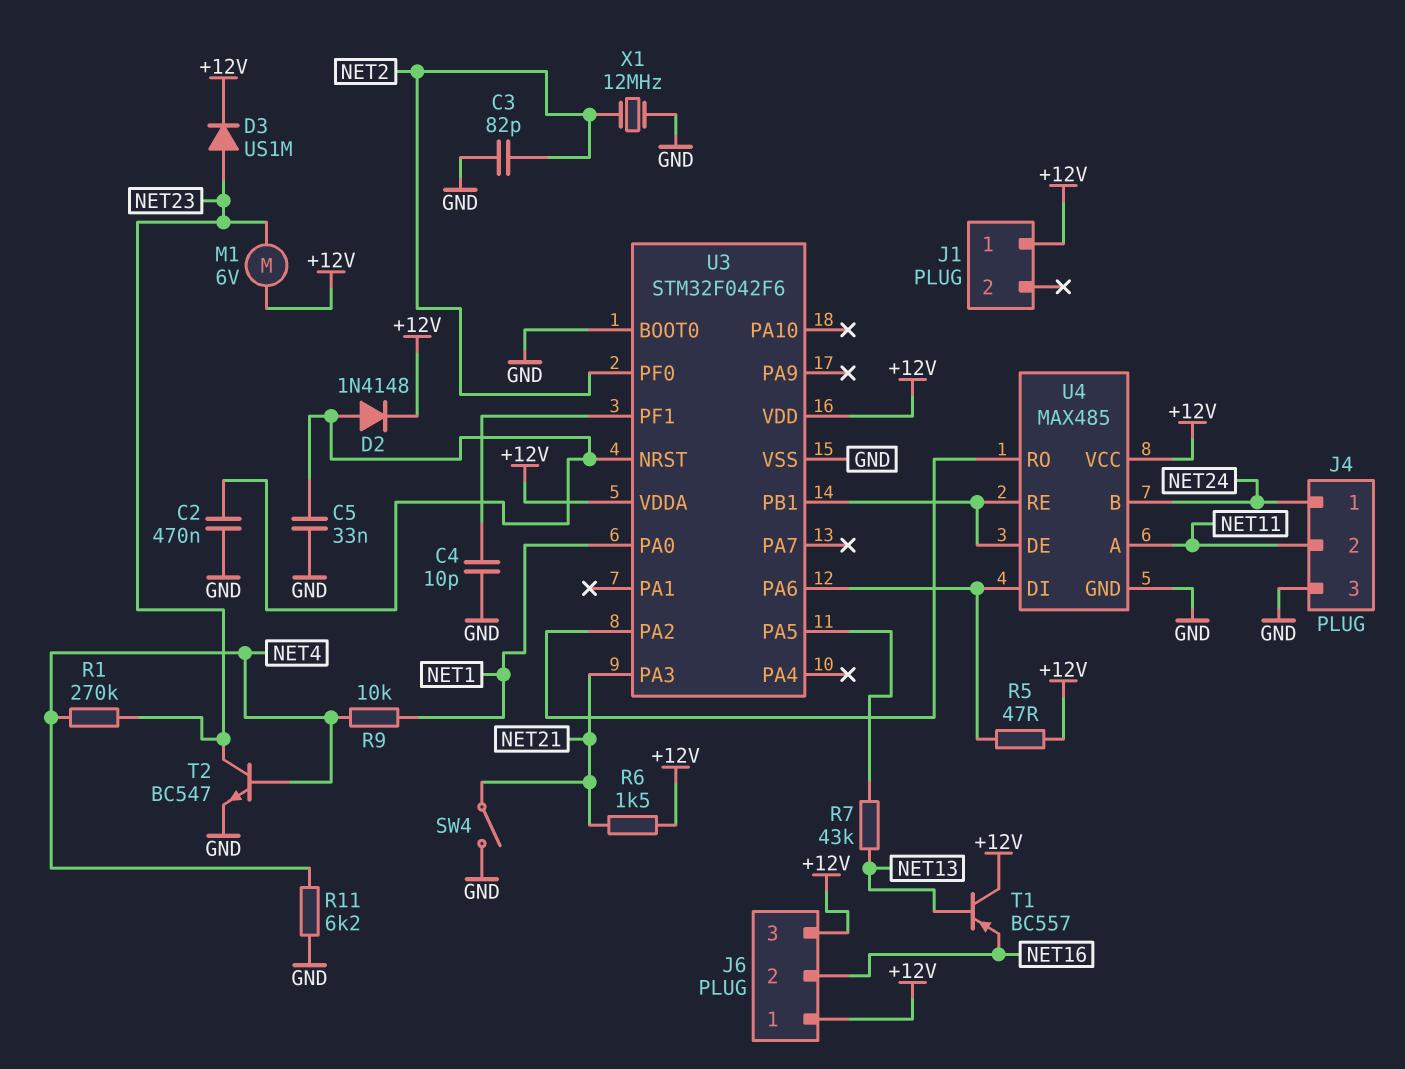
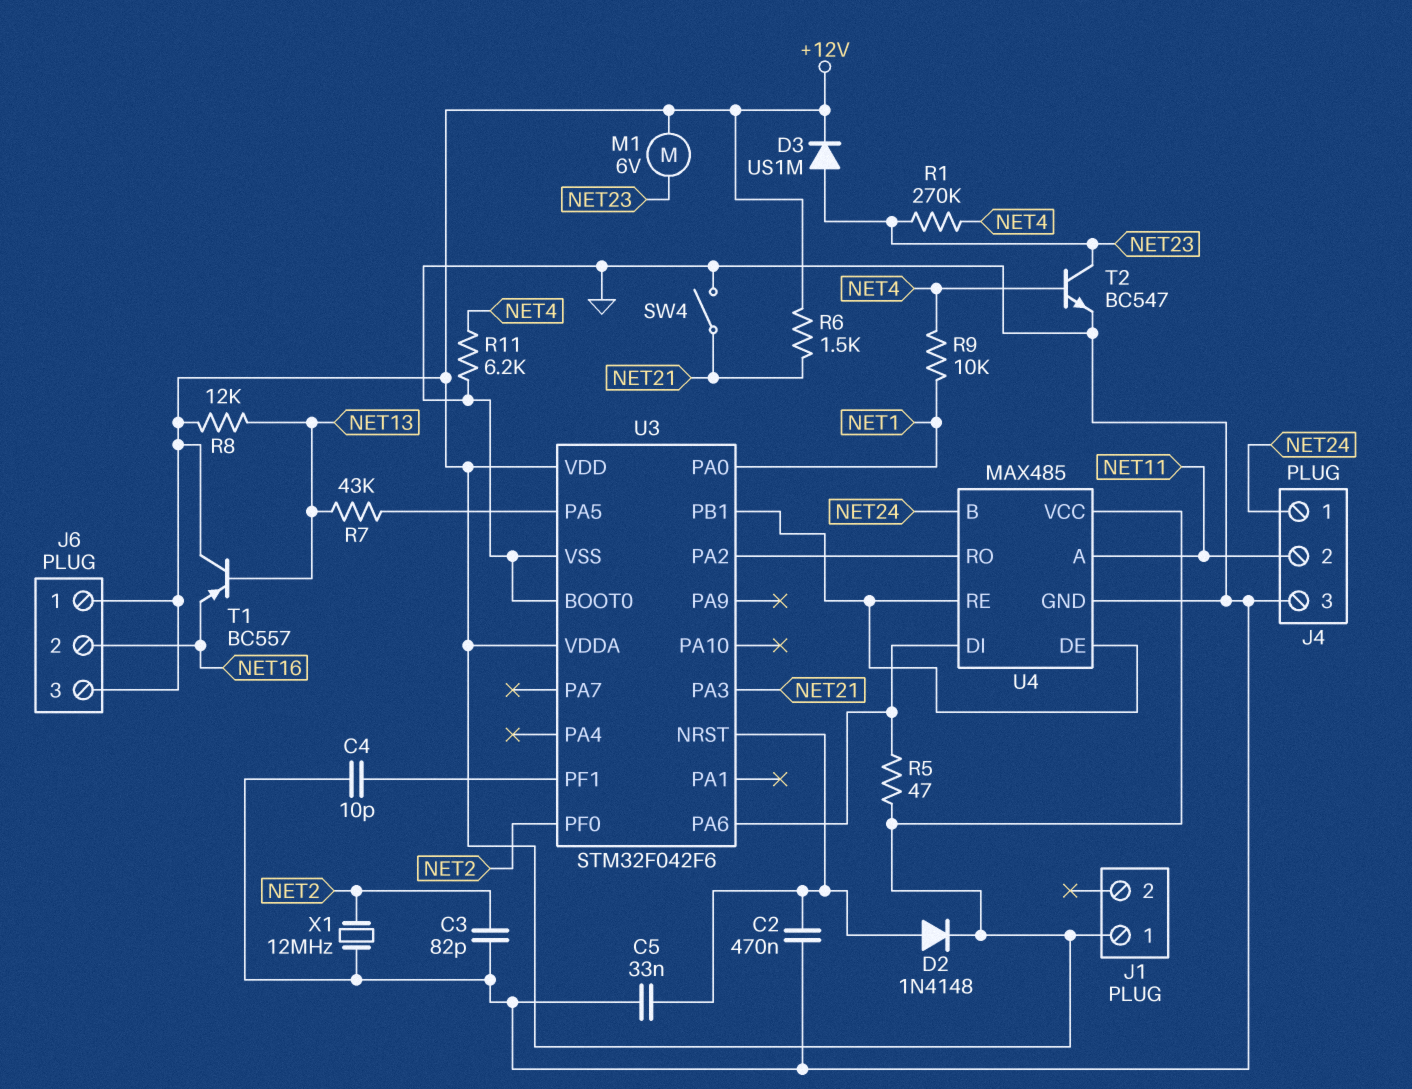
R8: none -> 12k (+12V, NET13)

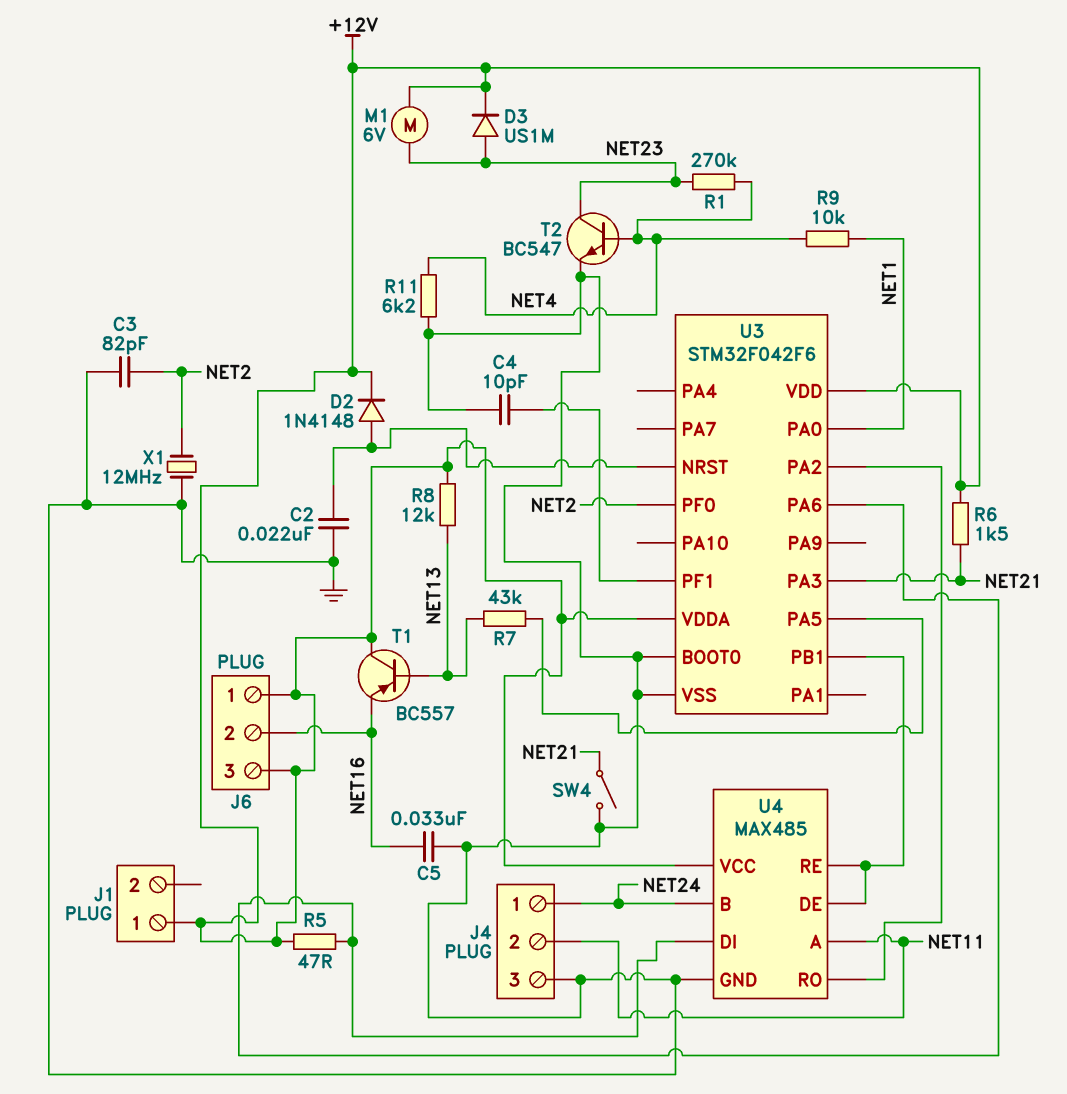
C2: 470nF (GND, U3/NRST) -> 22nF (GND, U3/NRST)
C5: 33nF (GND, U3/NRST) -> 33nF (GND, NET16)

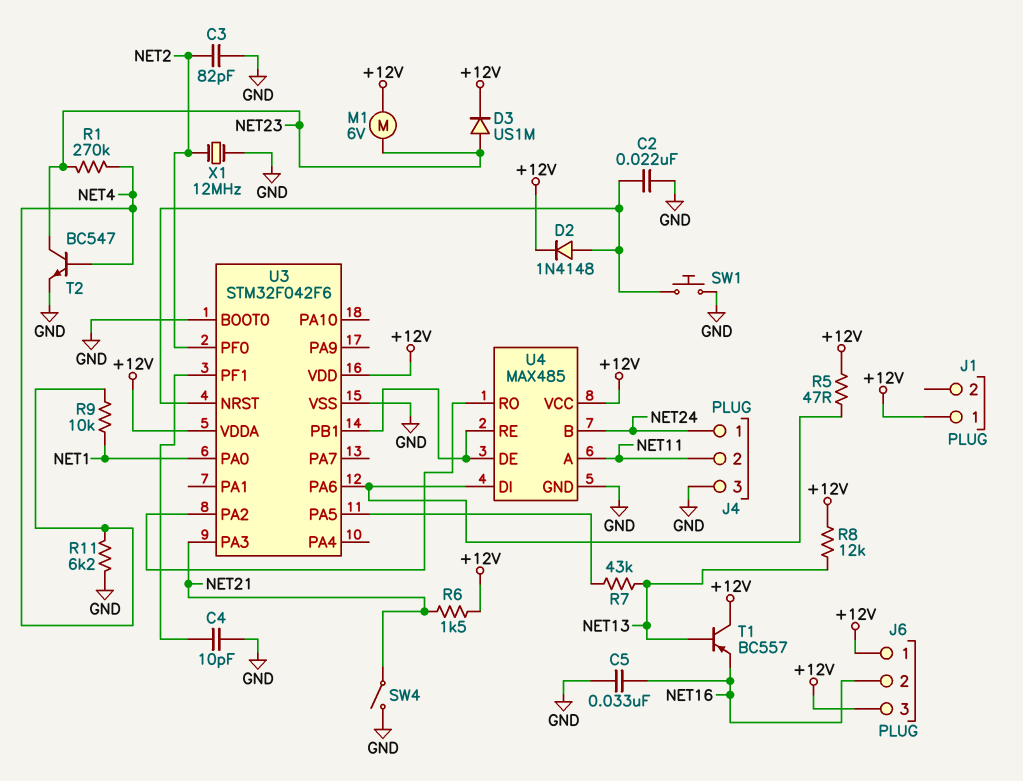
SW1: none -> button (GND, U3/NRST)

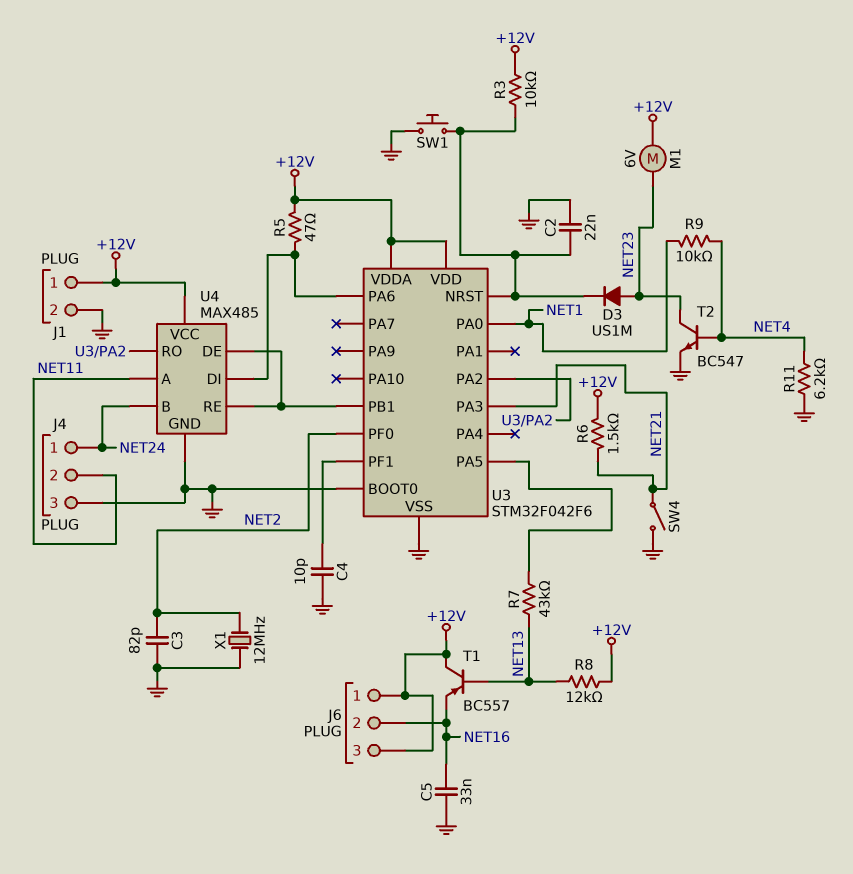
D2: diode 1N4148 (A U3/NRST, K +12V) -> none
D3: diode US1M (A NET23, K +12V) -> diode US1M (A NET23, K U3/NRST)
J1 pin 2: none -> GND
R1: 270k (NET4, NET23) -> none
R3: none -> 10k (+12V, U3/NRST)

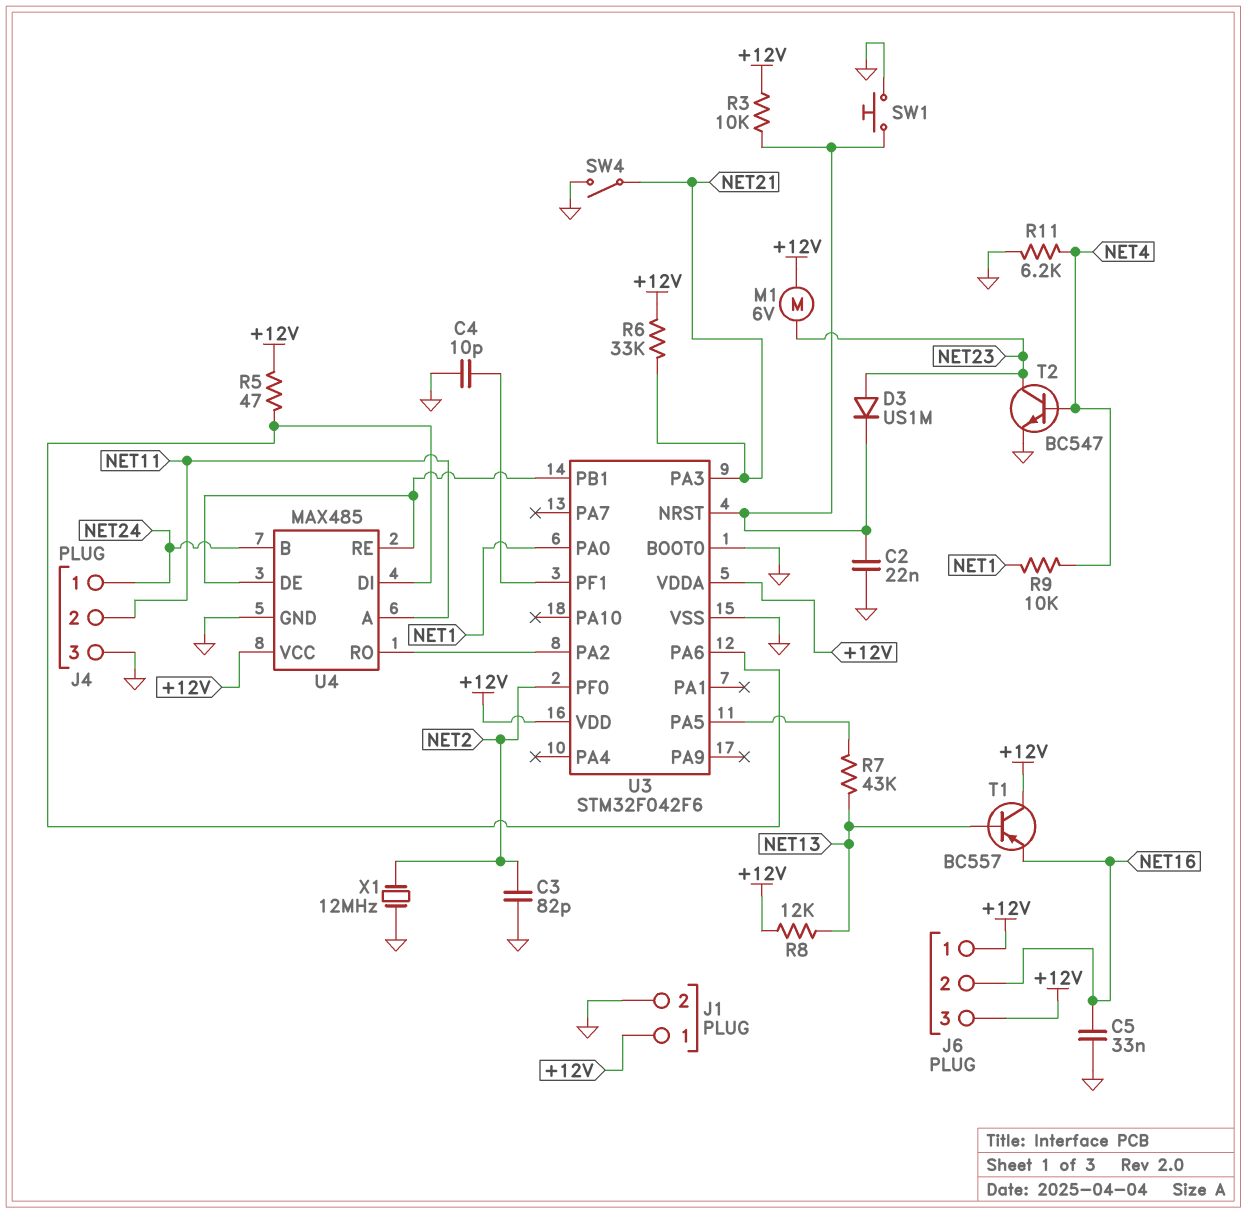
R6: 1.5k (+12V, NET21) -> 33k (+12V, NET21)

